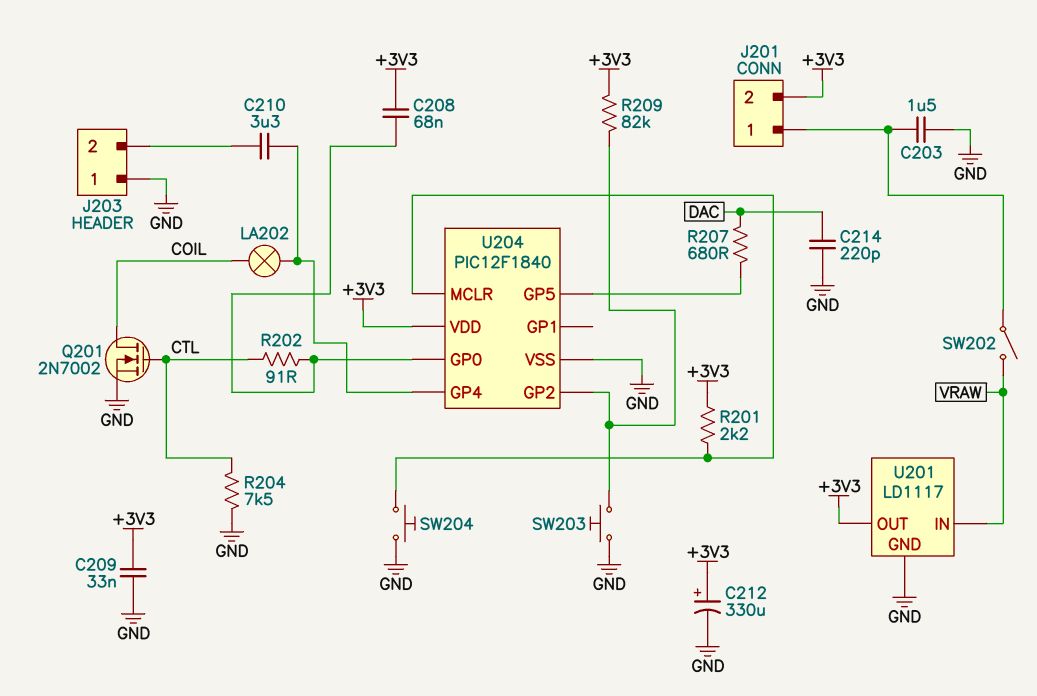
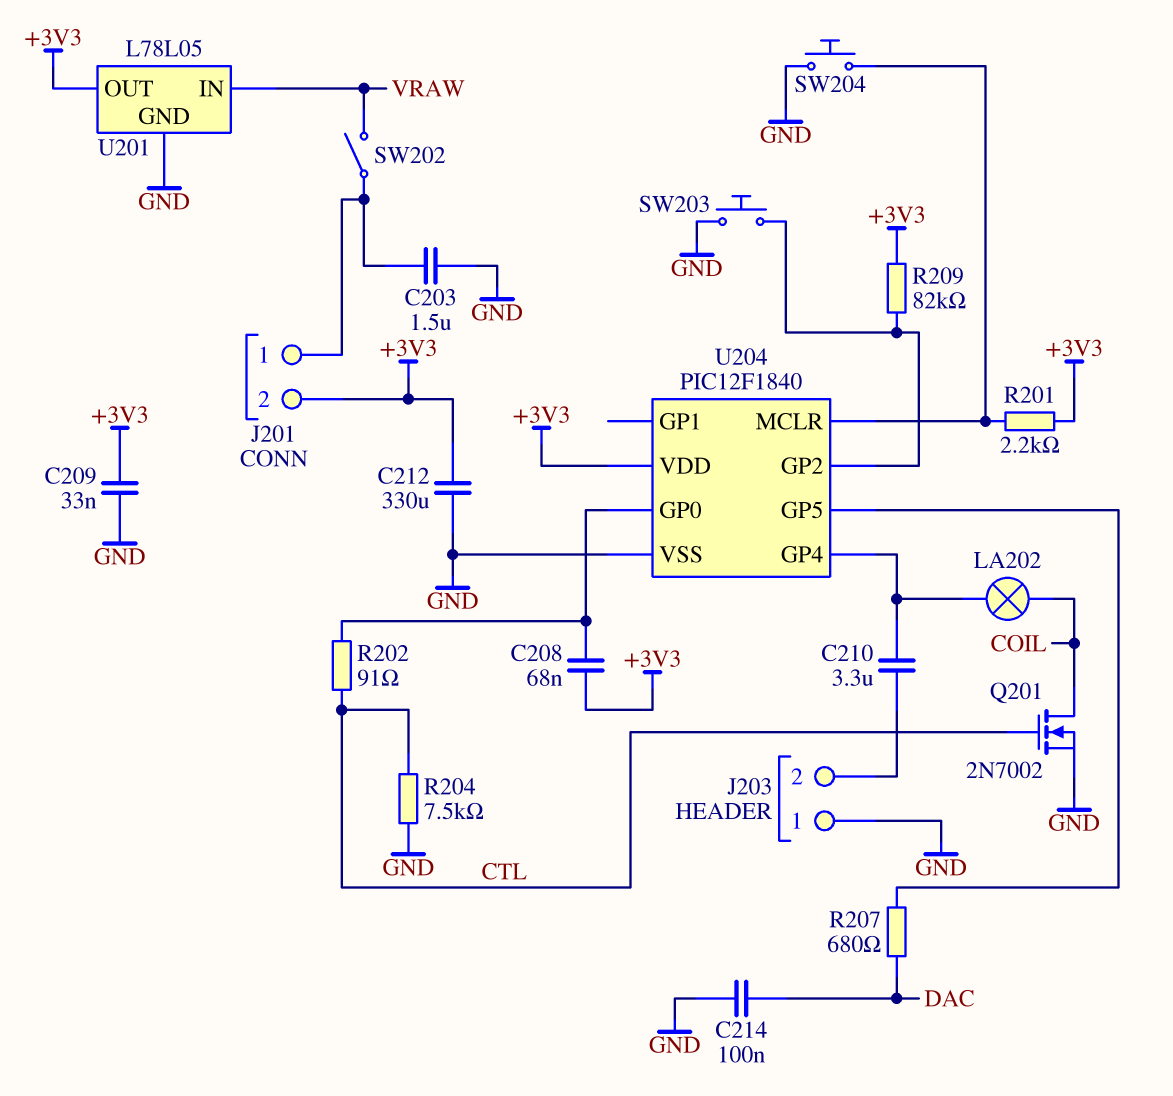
C212: 330uF (plus +3V3, minus GND) -> 330uF (+3V3, GND)
C214: 220pF (DAC, GND) -> 100nF (DAC, GND)
U201: LD1117 -> L78L05

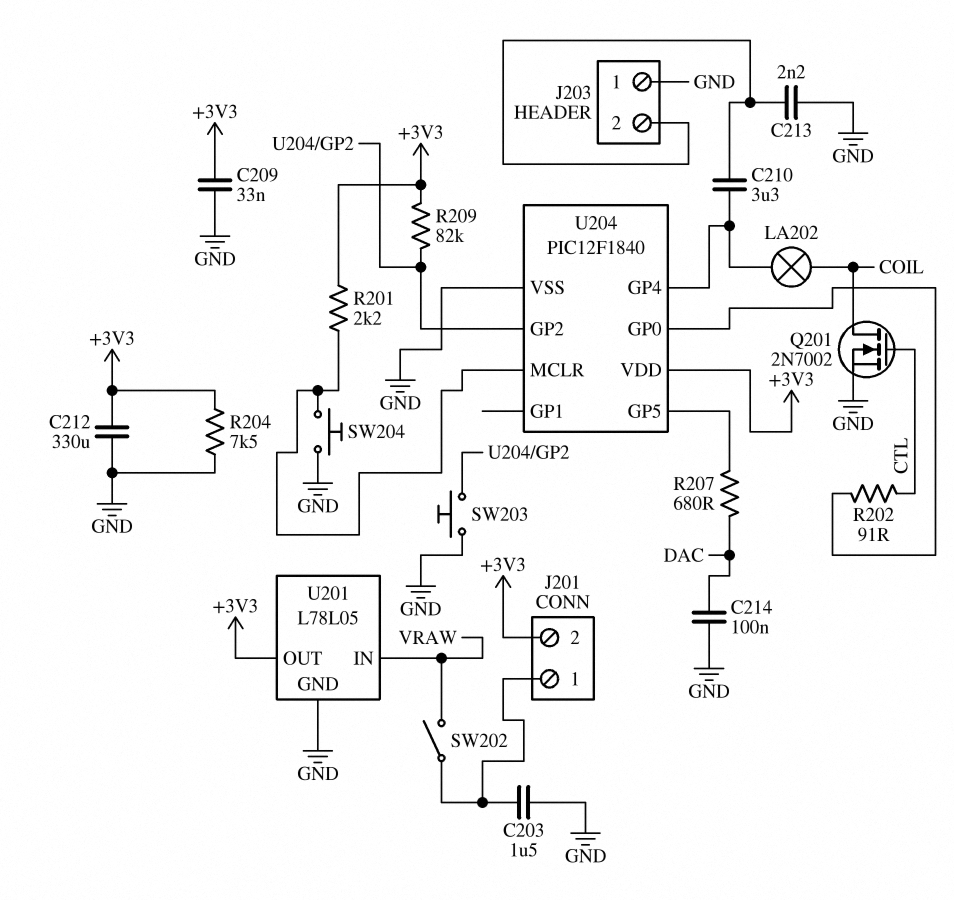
C208: 68nF (+3V3, U204/GP0) -> none
C213: none -> 2.2nF (GND, J203/2)
R204: 7.5k (CTL, GND) -> 7.5k (+3V3, GND)

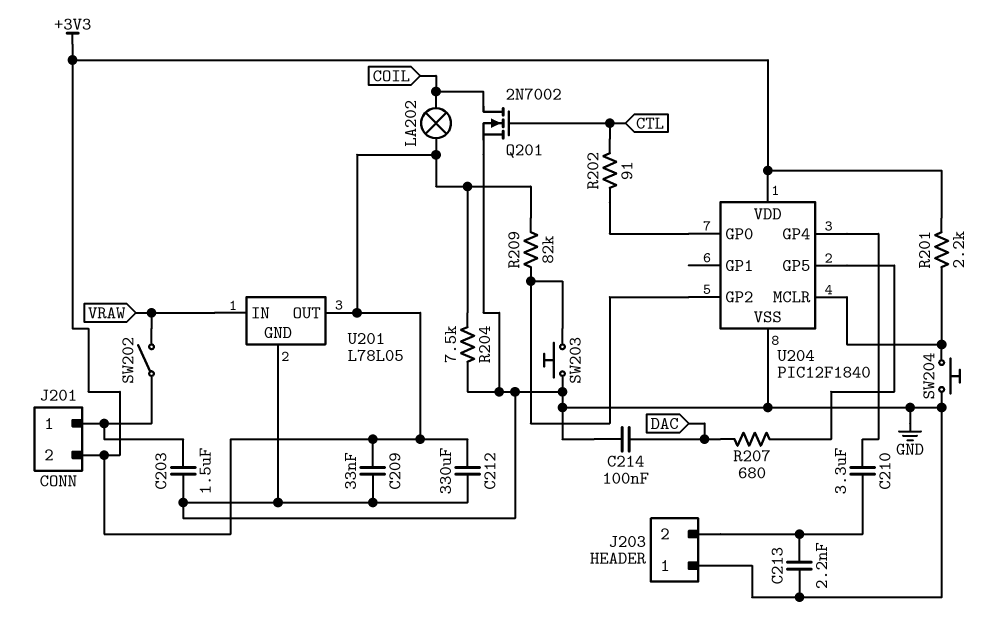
LA202: lamp (COIL, U204/GP4) -> lamp (+3V3, COIL)

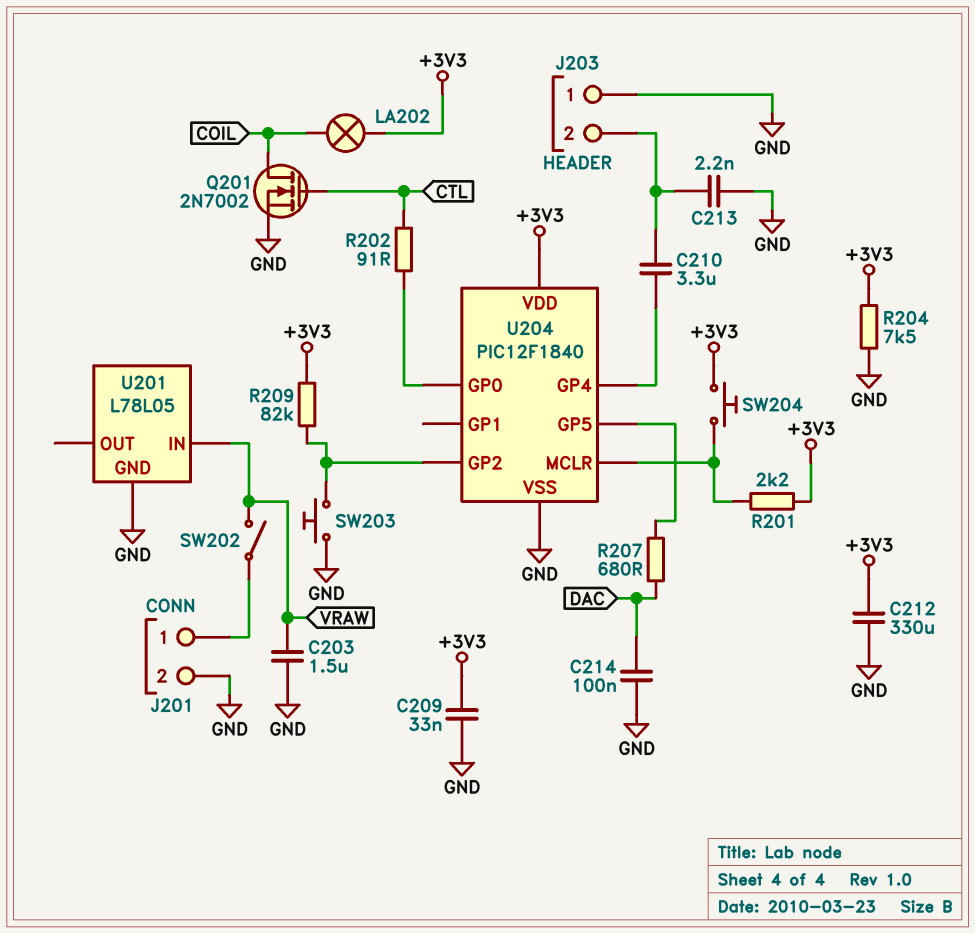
C203: 1.5uF (GND, J201/1) -> 1.5uF (GND, VRAW)
J201 pin 2: +3V3 -> GND
SW204: button (GND, U204/MCLR) -> button (+3V3, U204/MCLR)
U201 pin OUT: +3V3 -> none

